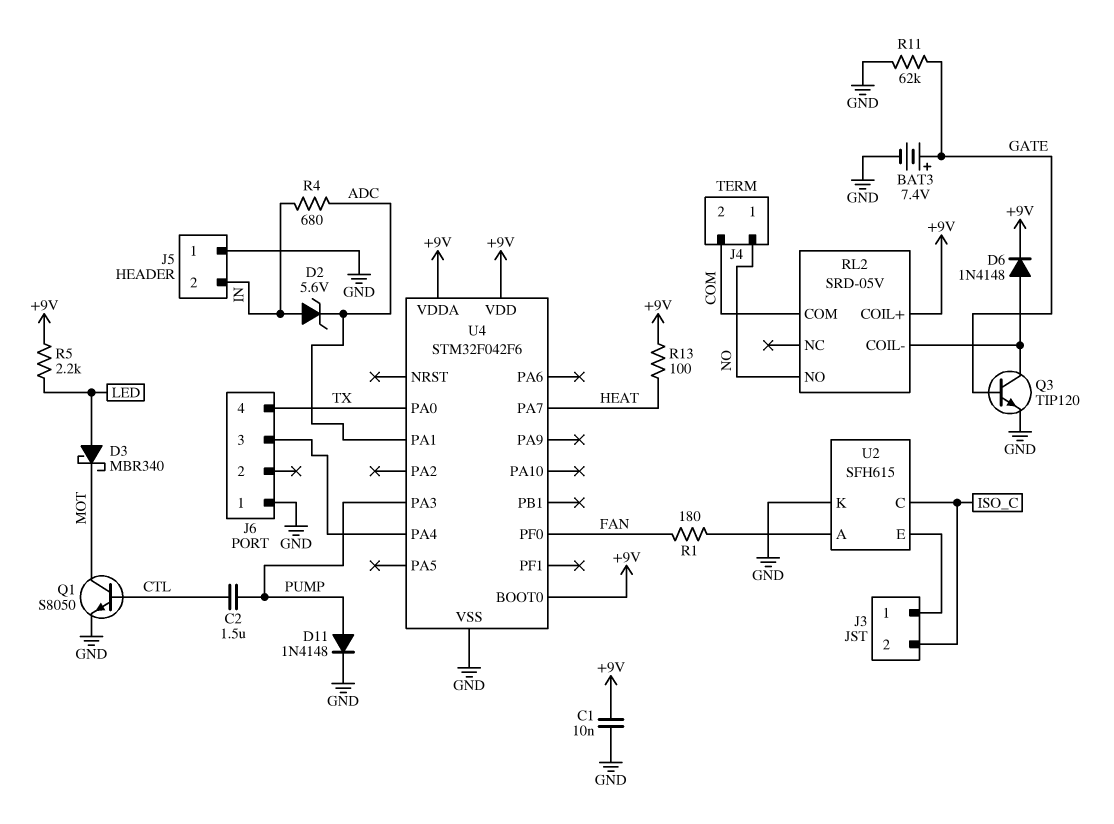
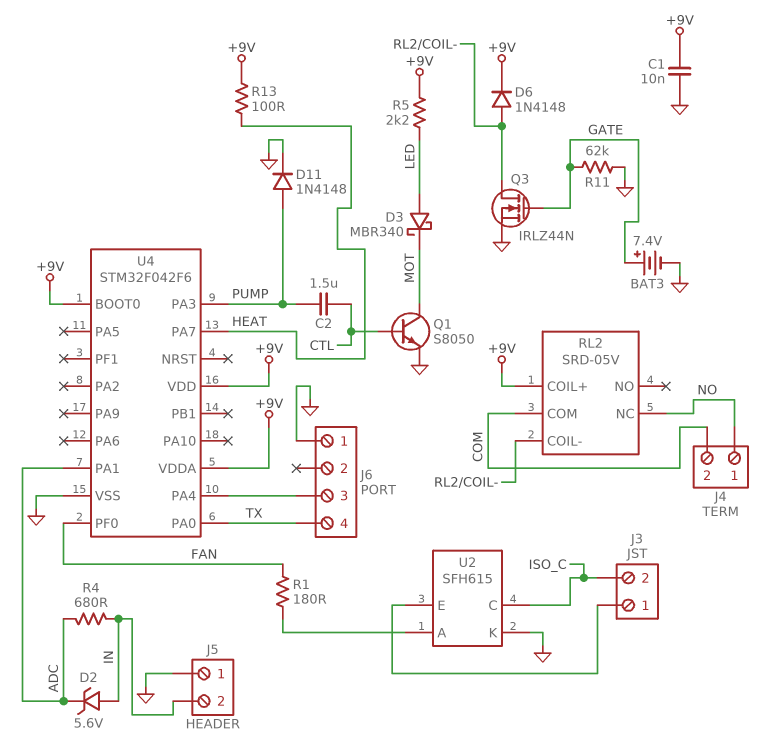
Q3: NPN TIP120 (B GATE, C RL2/COIL-, E GND) -> NMOS IRLZ44N (G GATE, D RL2/COIL-, S GND)
RL2 pin NC: none -> NO
RL2 pin NO: NO -> none

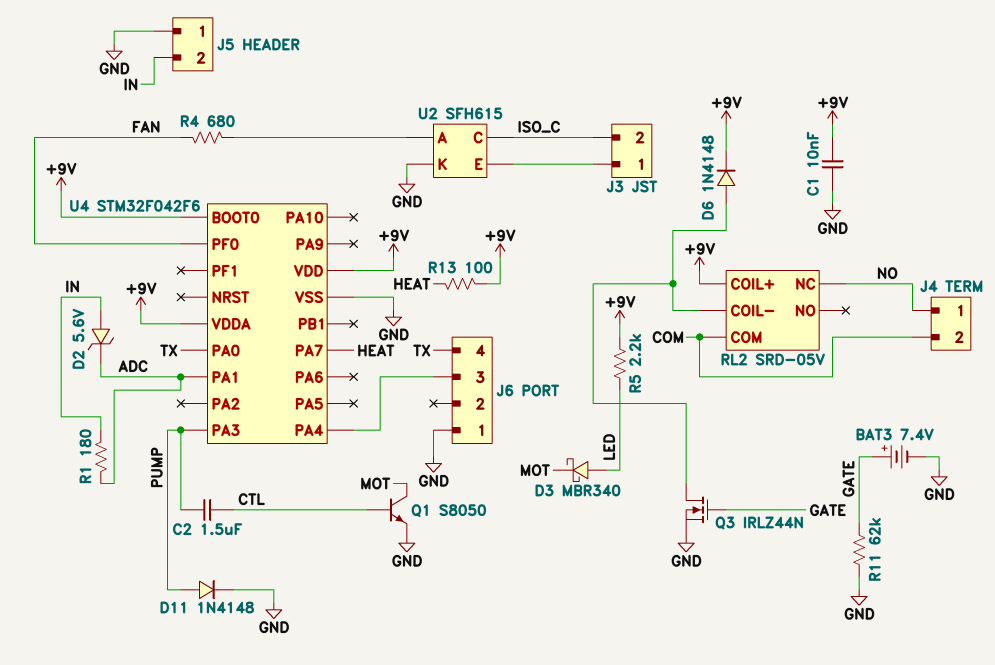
R1: 180 (FAN, U2/A) -> 180 (ADC, IN)
R4: 680 (ADC, IN) -> 680 (FAN, U2/A)

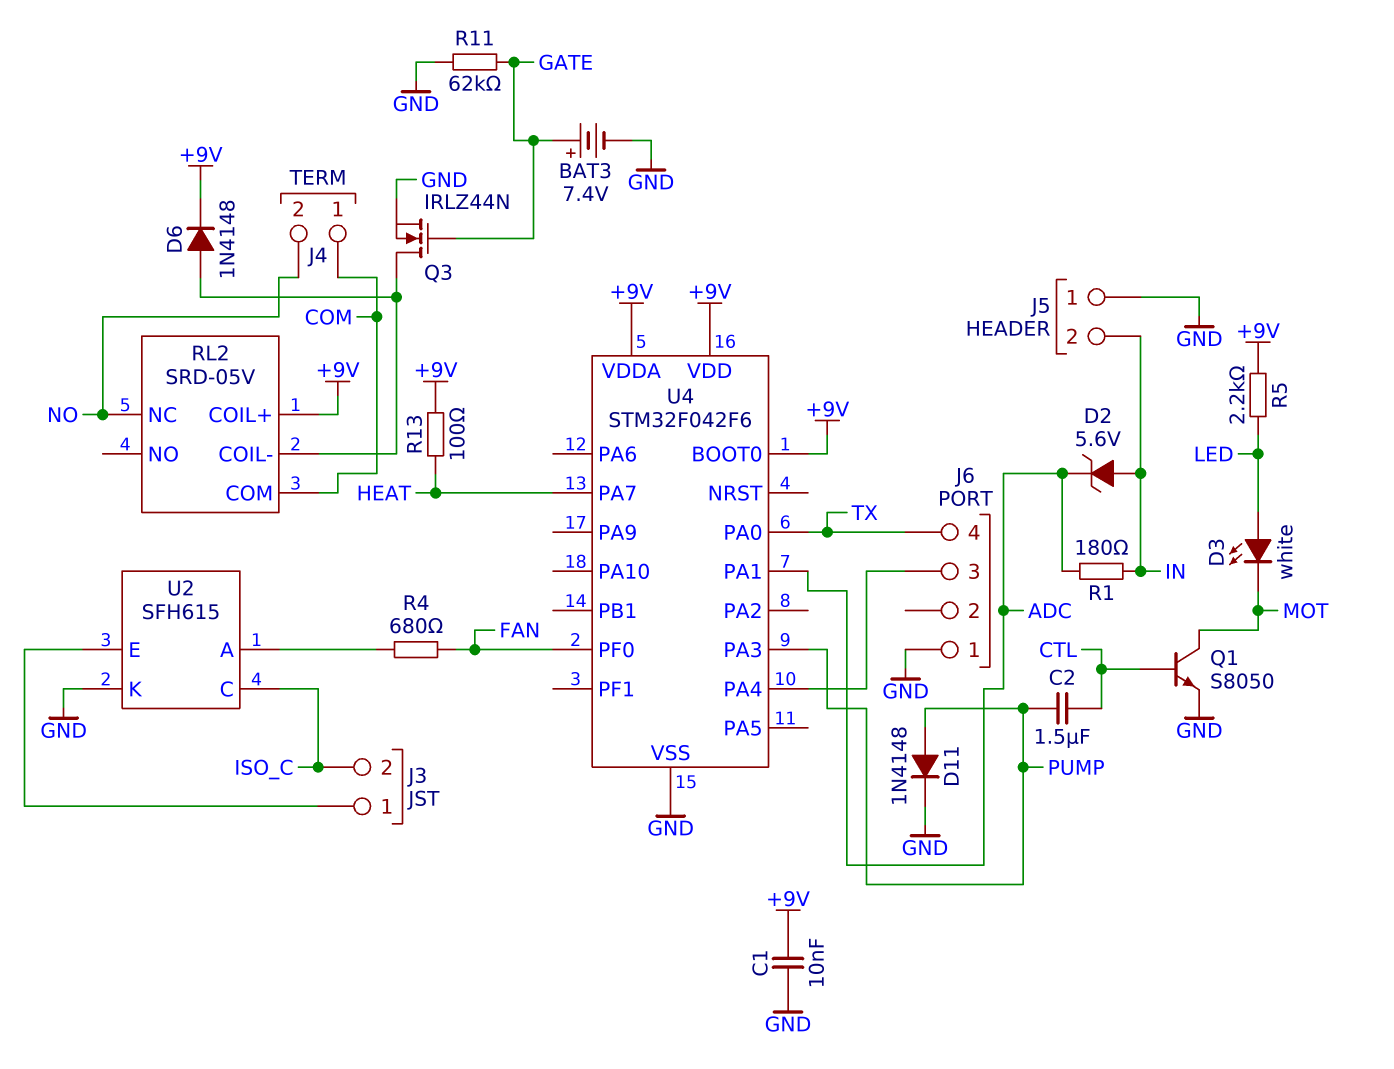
D3: schottky MBR340 (A LED, K MOT) -> LED white (A LED, K MOT)
J4 pin 1: NO -> COM
J4 pin 2: COM -> NO

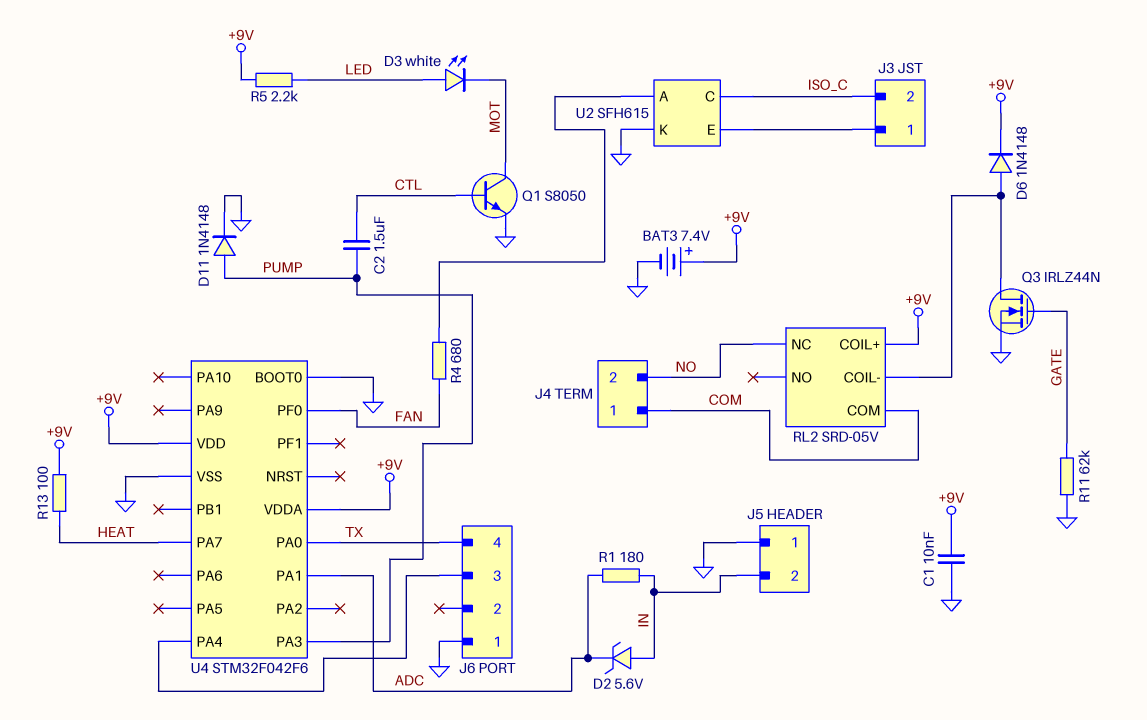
BAT3: 7.4V (plus GATE, minus GND) -> 7.4V (plus +9V, minus GND)
U4 pin BOOT0: +9V -> GND

